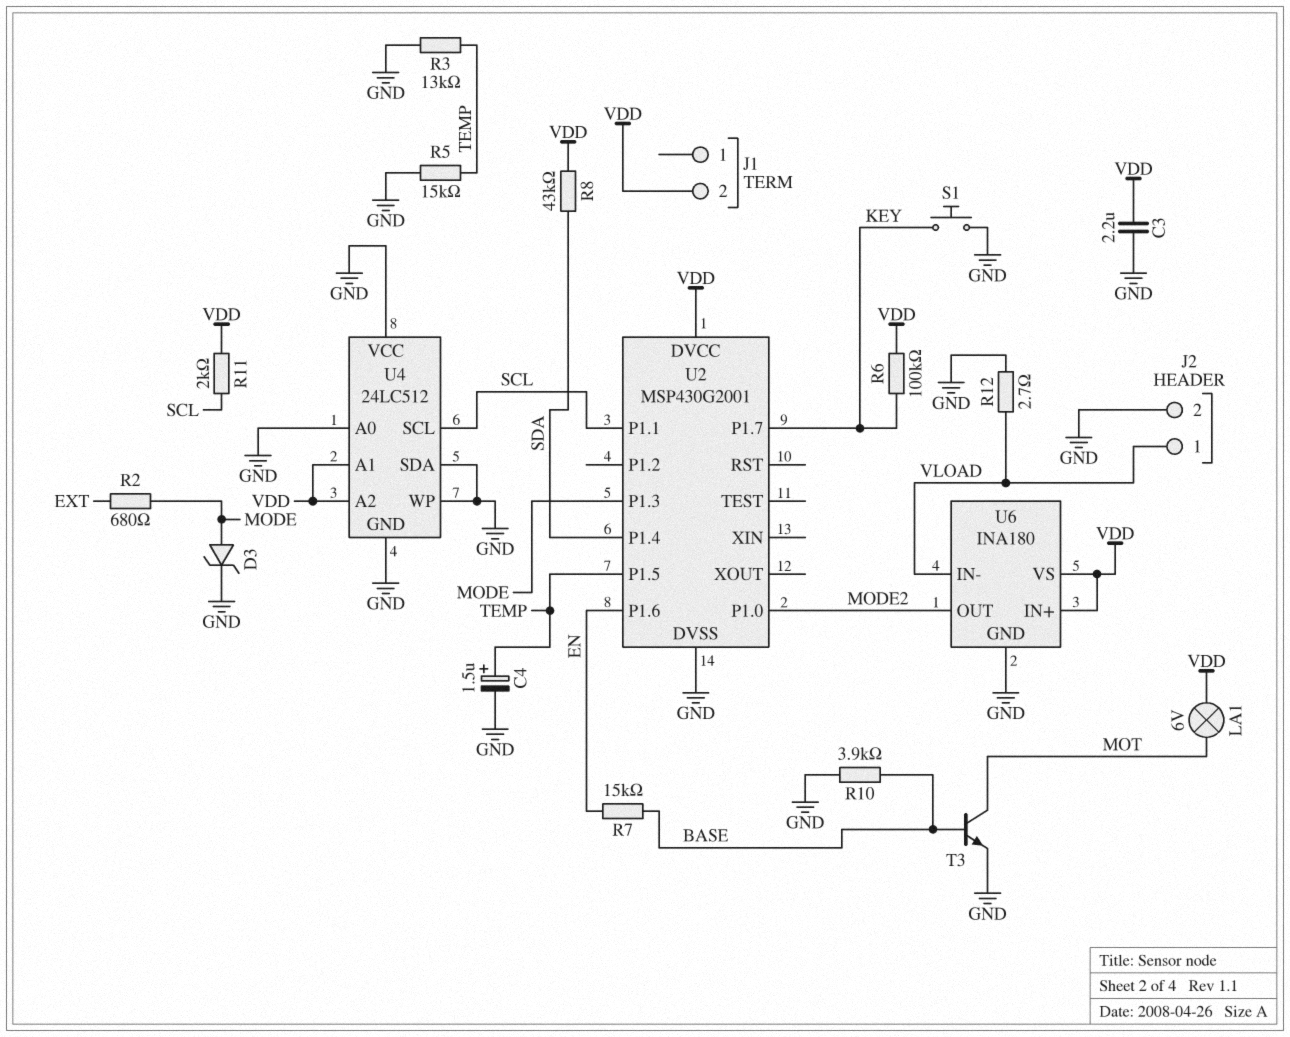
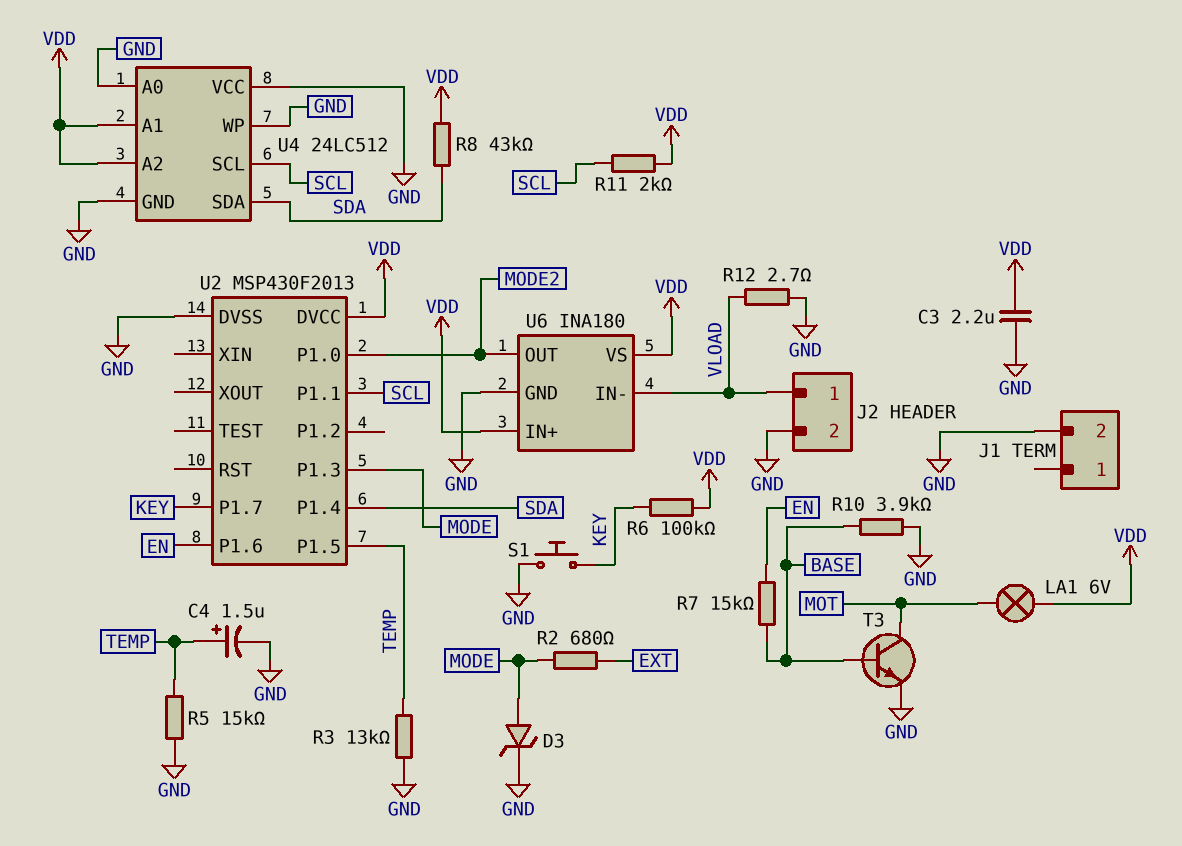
J1 pin 2: VDD -> GND
U2: MSP430G2001 -> MSP430F2013
U4 pin SDA: GND -> SDA

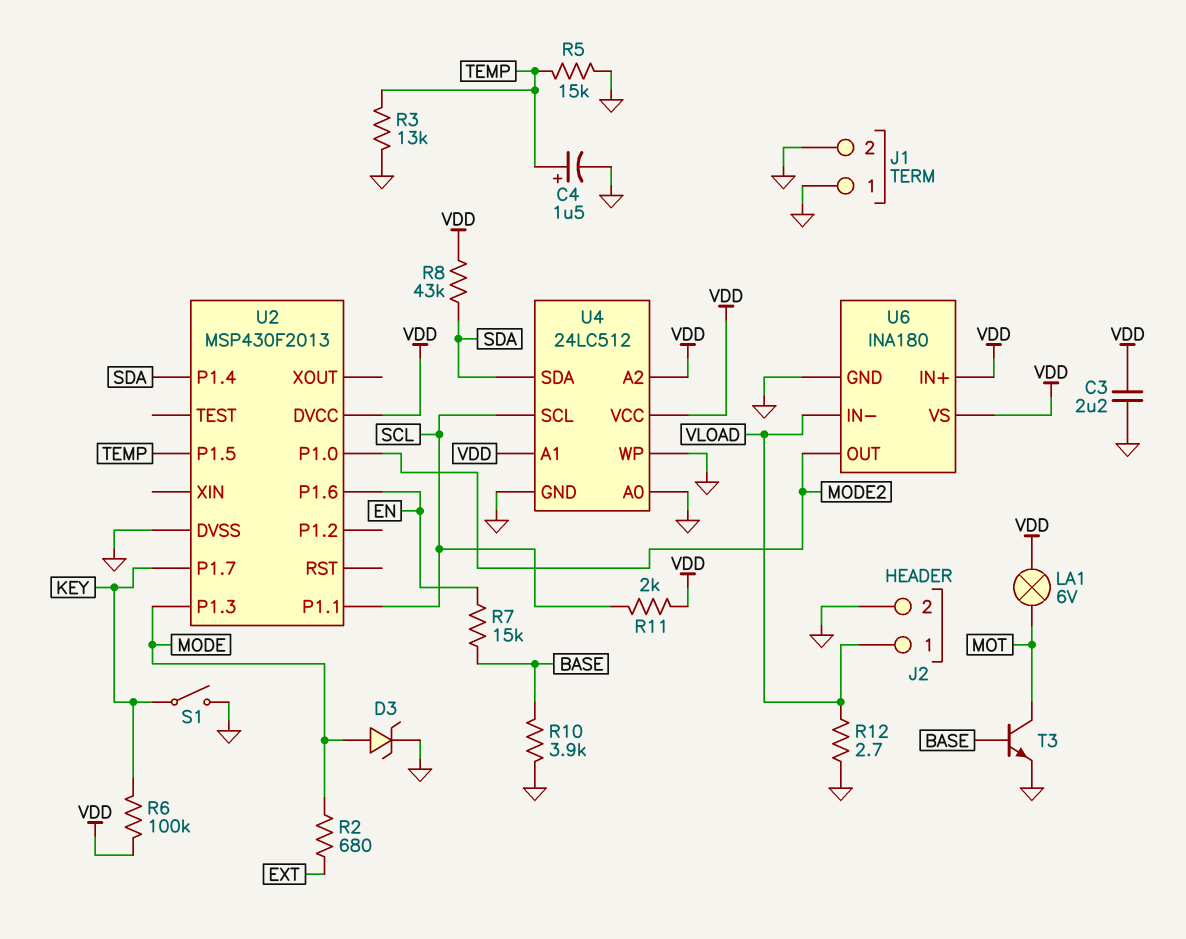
J1 pin 1: none -> GND
S1: button (GND, KEY) -> switch (GND, KEY)
U4 pin VCC: GND -> VDD

